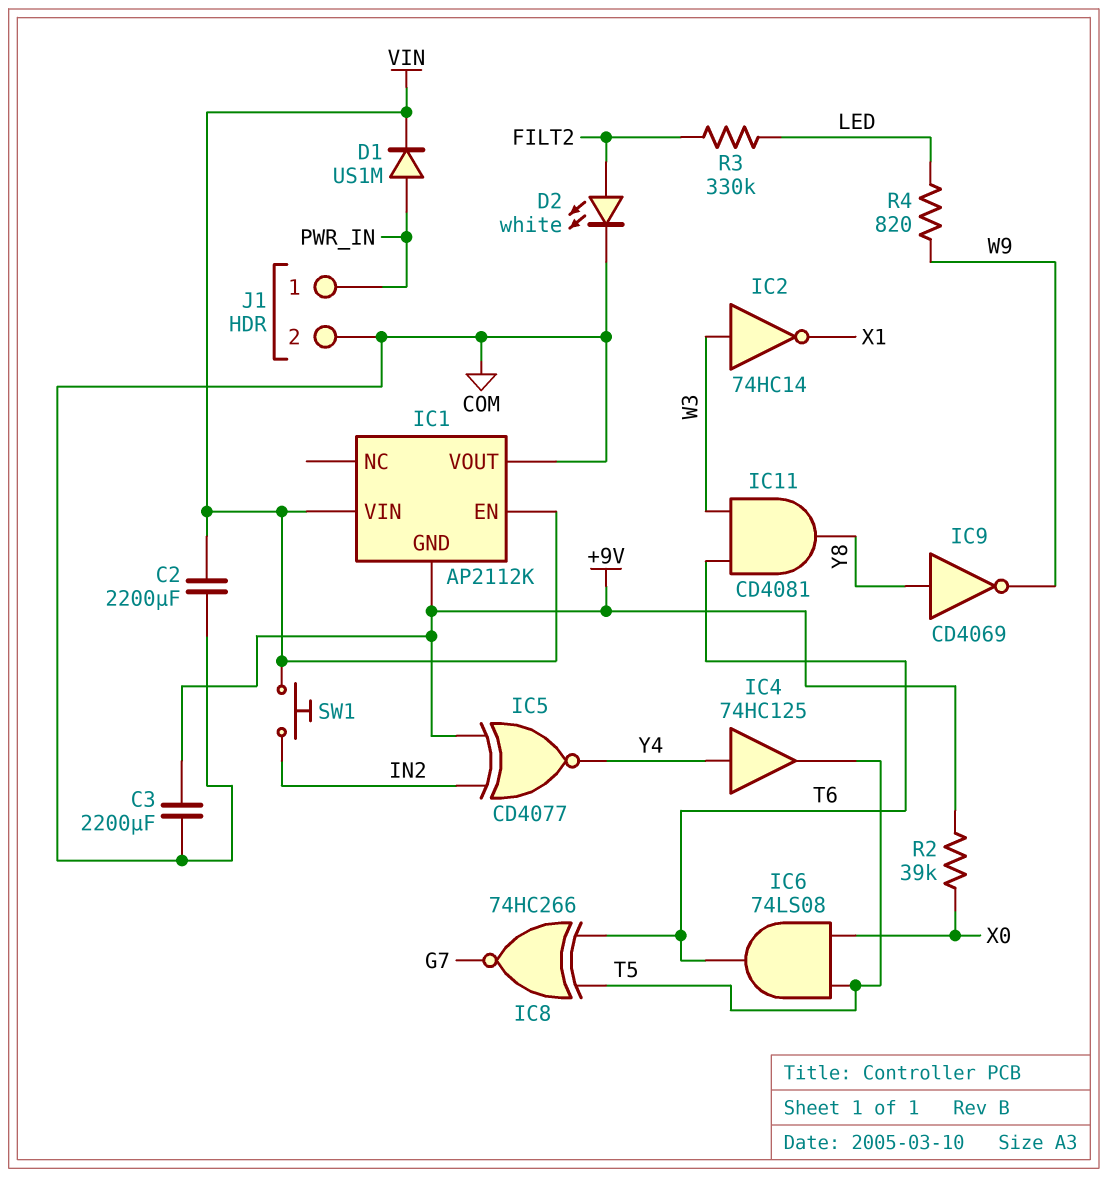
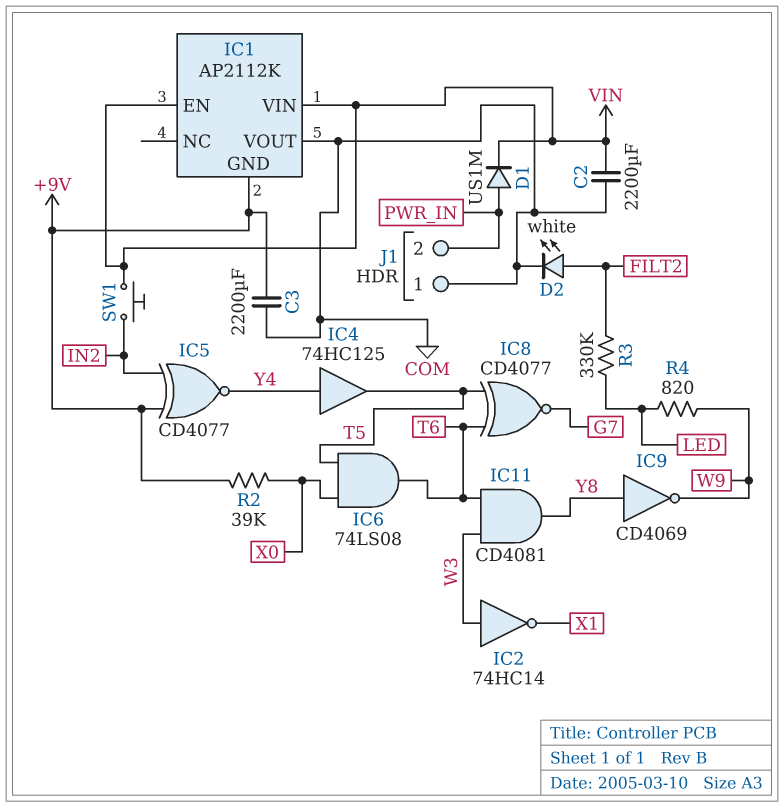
IC8: XNOR 74HC266 (in T5, in T6, out G7) -> XNOR CD4077 (in T5, in T6, out G7)
J1 pin 1: PWR_IN -> COM
J1 pin 2: COM -> PWR_IN

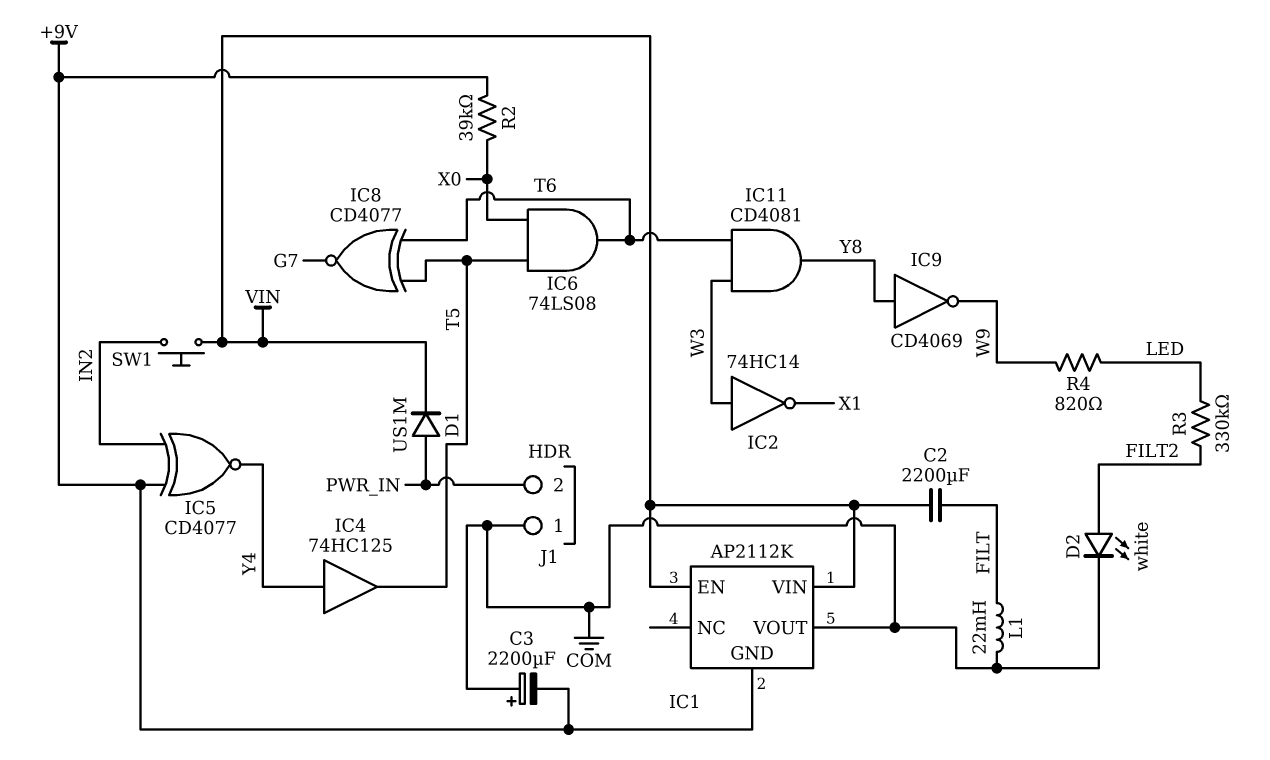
C2: 2200uF (COM, VIN) -> 2200uF (FILT, VIN)
C3: 2200uF (+9V, COM) -> 2200uF (plus COM, minus +9V)
L1: none -> 22mH (COM, FILT)

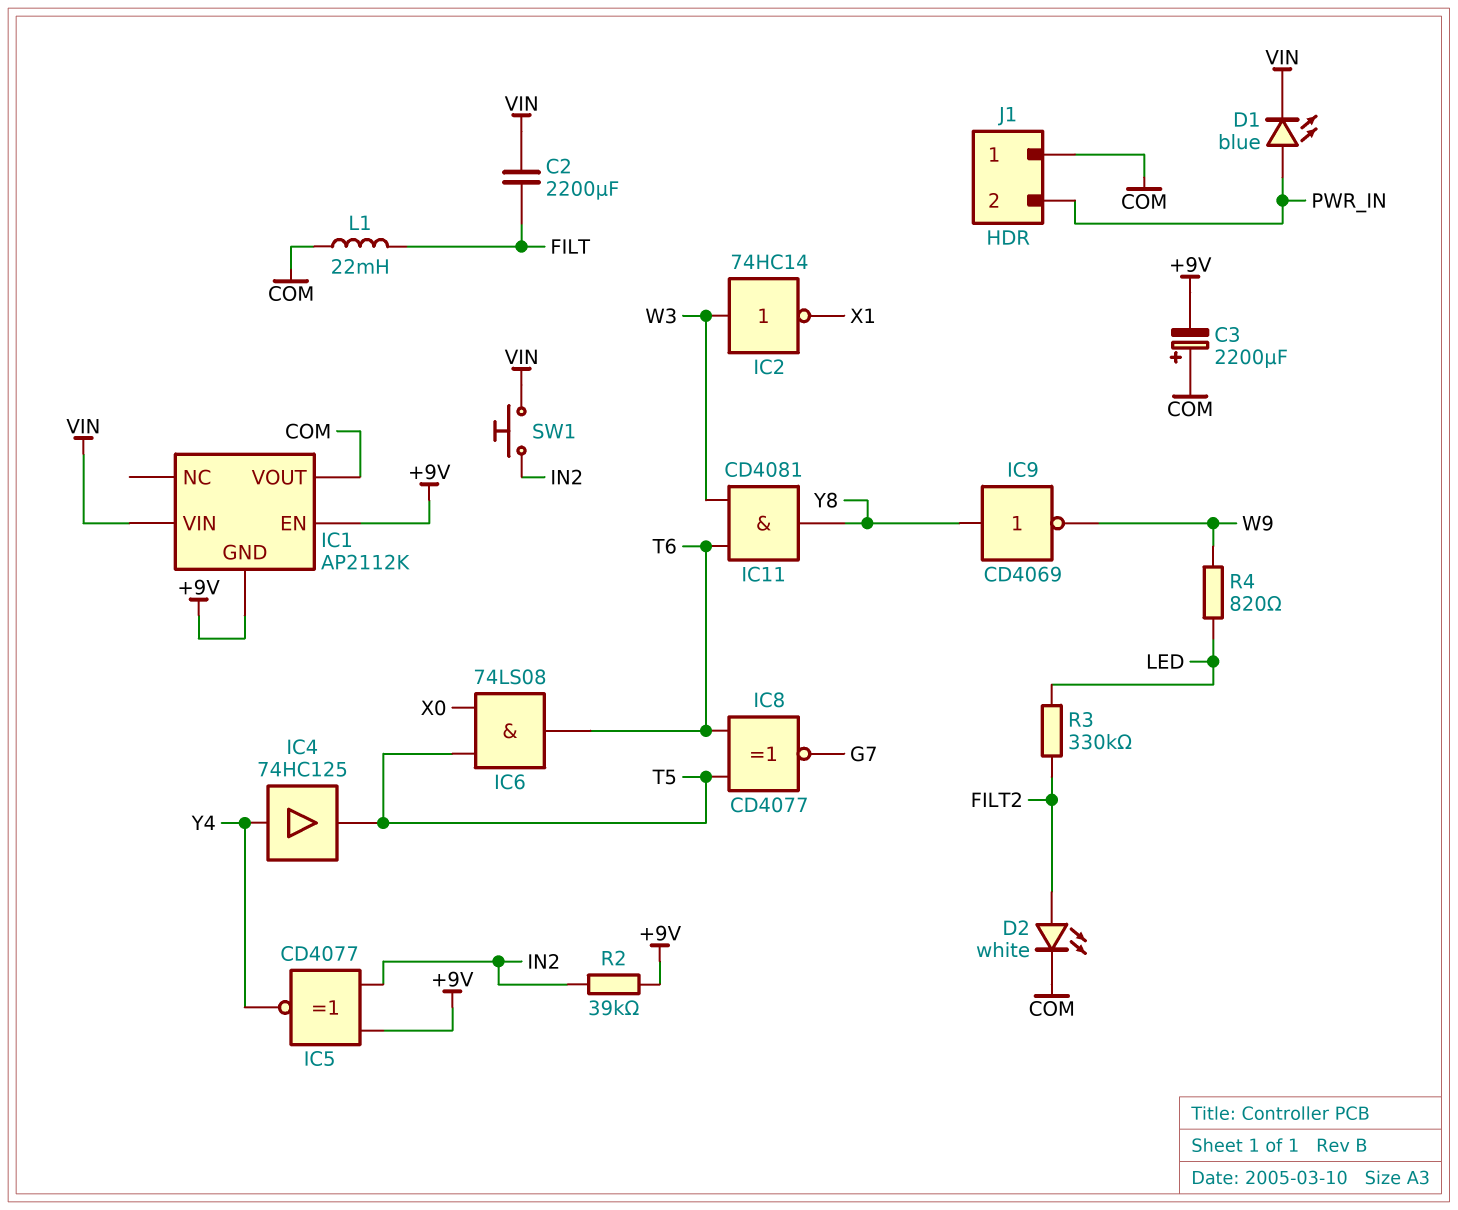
D1: diode US1M (A PWR_IN, K VIN) -> LED blue (A PWR_IN, K VIN)
IC1 pin EN: VIN -> +9V
R2: 39k (+9V, X0) -> 39k (+9V, IN2)

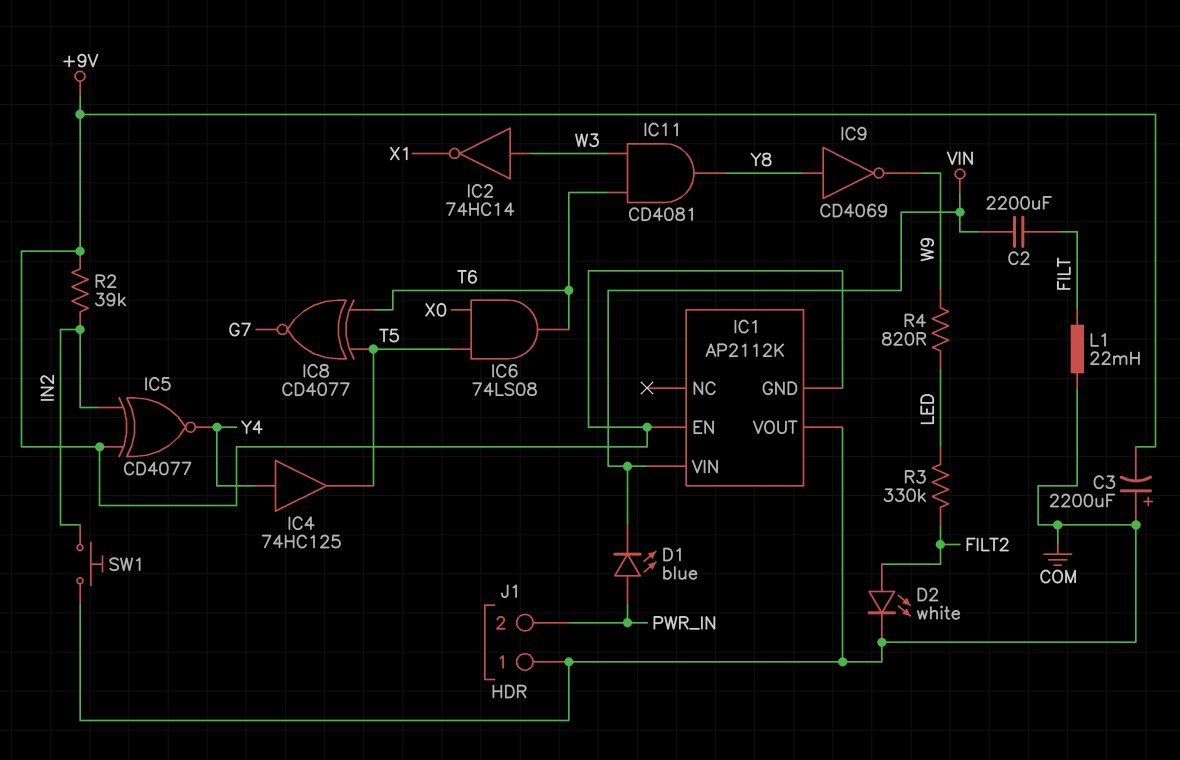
SW1: button (IN2, VIN) -> button (COM, IN2)

